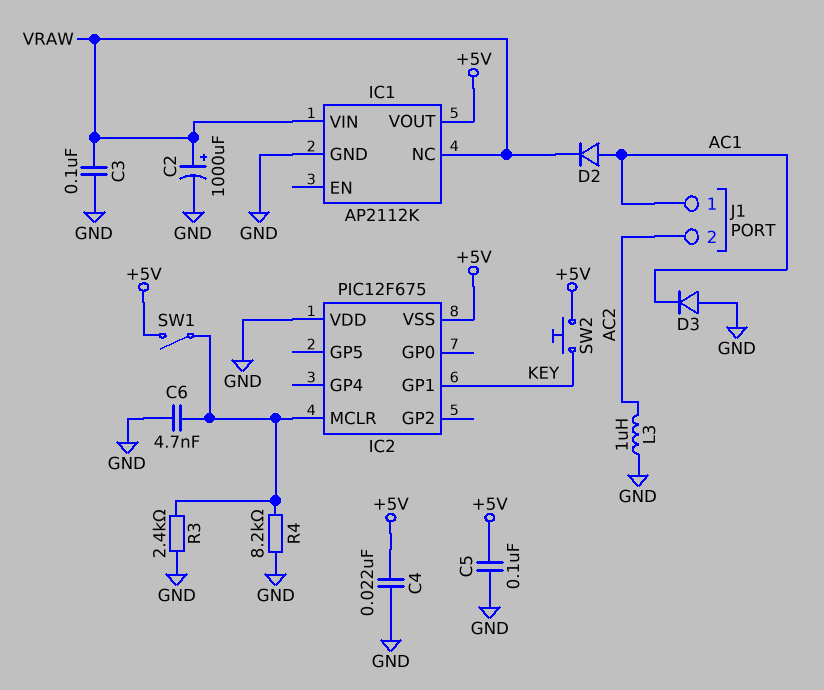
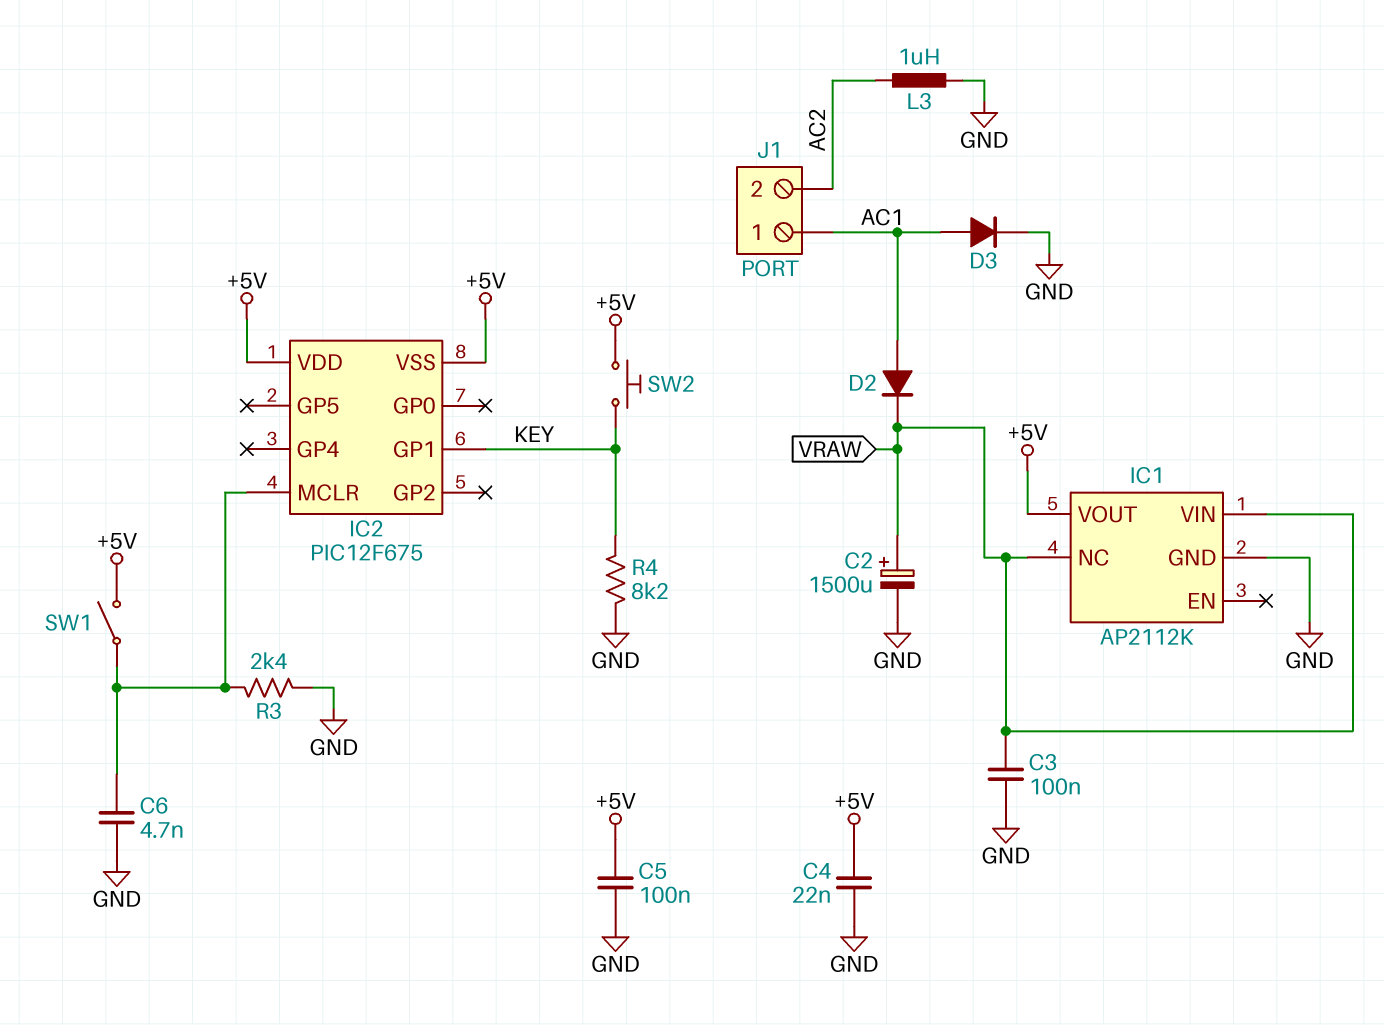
C2: 1000uF (plus VRAW, minus GND) -> 1500uF (plus VRAW, minus GND)
D3: diode (A GND, K AC1) -> diode (A AC1, K GND)
IC2 pin VDD: GND -> +5V
R4: 8.2k (GND, IC2/MCLR) -> 8.2k (GND, KEY)

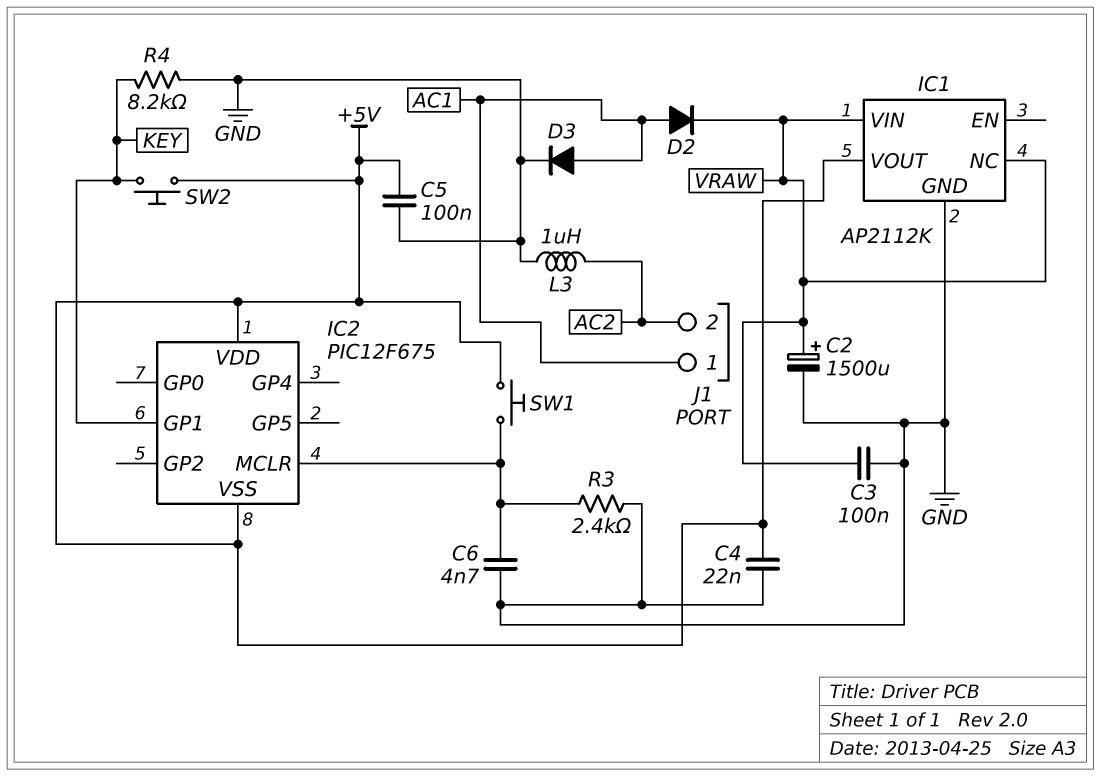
SW1: switch (+5V, IC2/MCLR) -> button (+5V, IC2/MCLR)

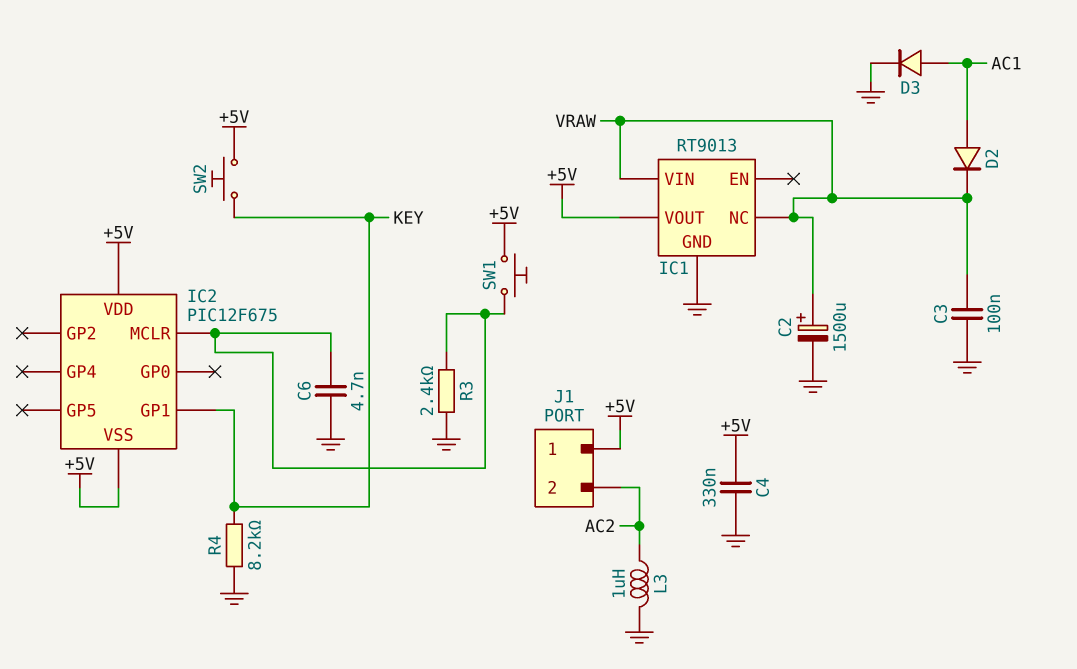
C4: 22nF (+5V, GND) -> 330nF (+5V, GND)
C5: 100nF (+5V, GND) -> none
IC1: AP2112K -> RT9013
J1 pin 1: AC1 -> +5V

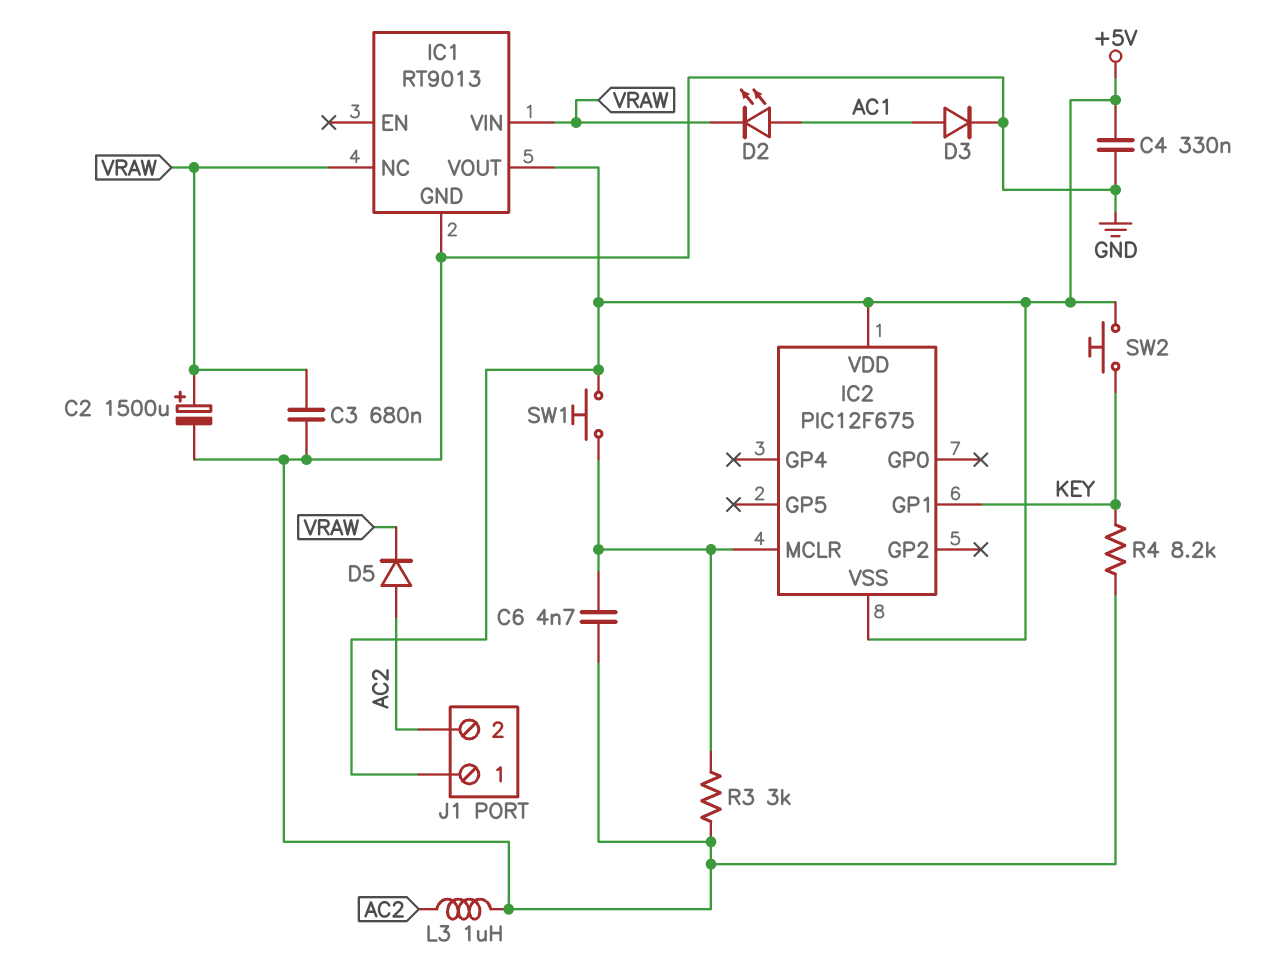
C3: 100nF (GND, VRAW) -> 680nF (GND, VRAW)
D2: diode (A AC1, K VRAW) -> LED (A AC1, K VRAW)
D5: none -> diode (A AC2, K VRAW)
R3: 2.4k (GND, IC2/MCLR) -> 3k (GND, IC2/MCLR)

